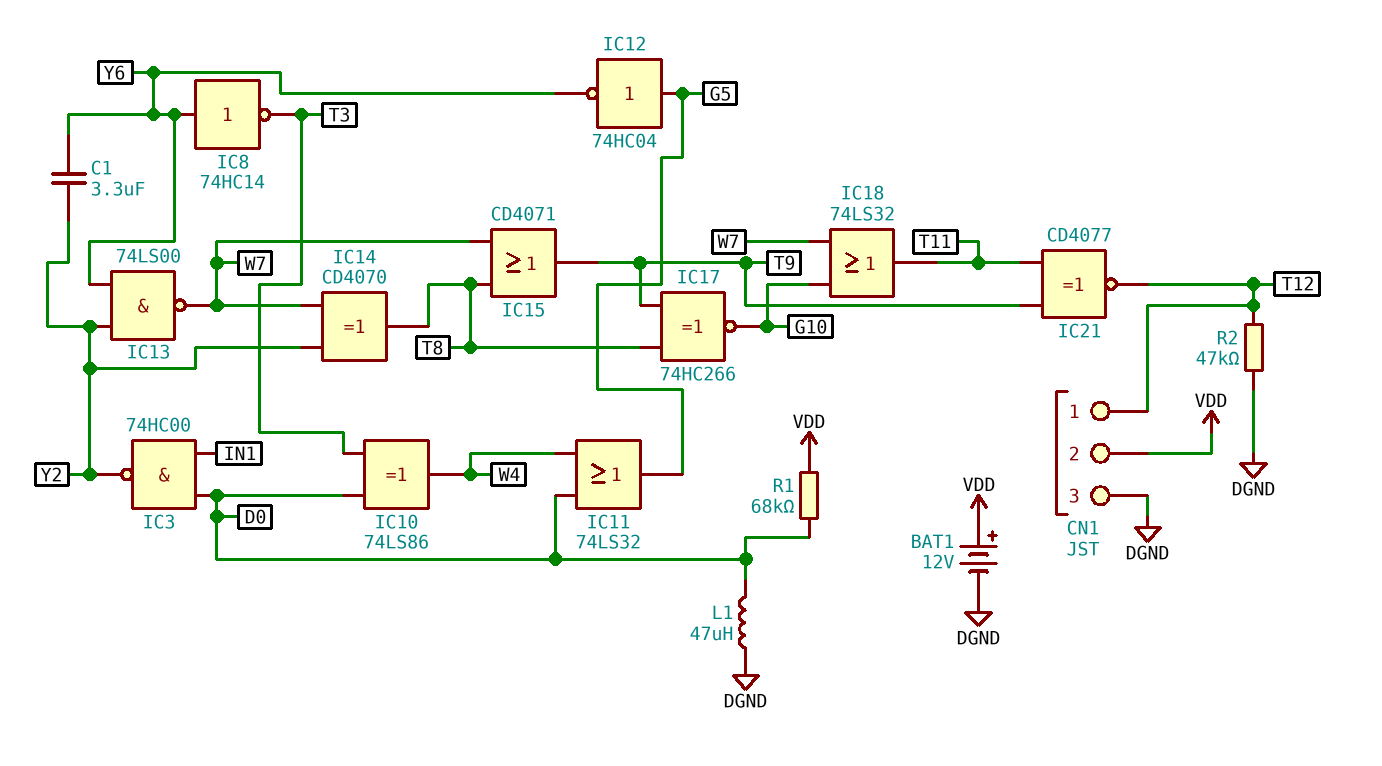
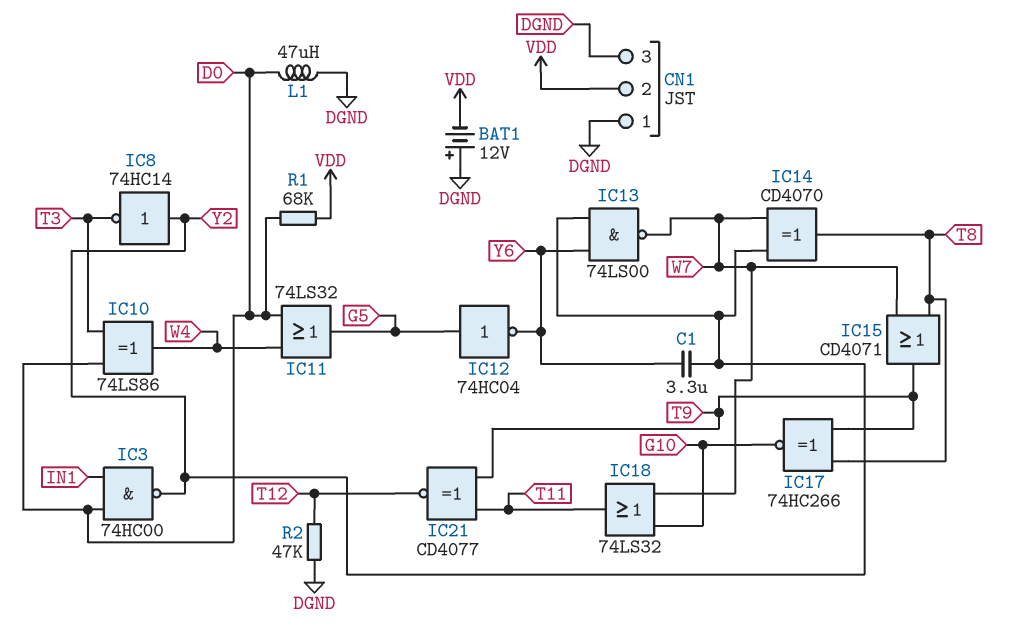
BAT1: 12V (plus VDD, minus DGND) -> 12V (plus DGND, minus VDD)
CN1 pin 1: T12 -> DGND
IC8: NOT 74HC14 (in Y6, out T3) -> NOT 74HC14 (in Y2, out T3)

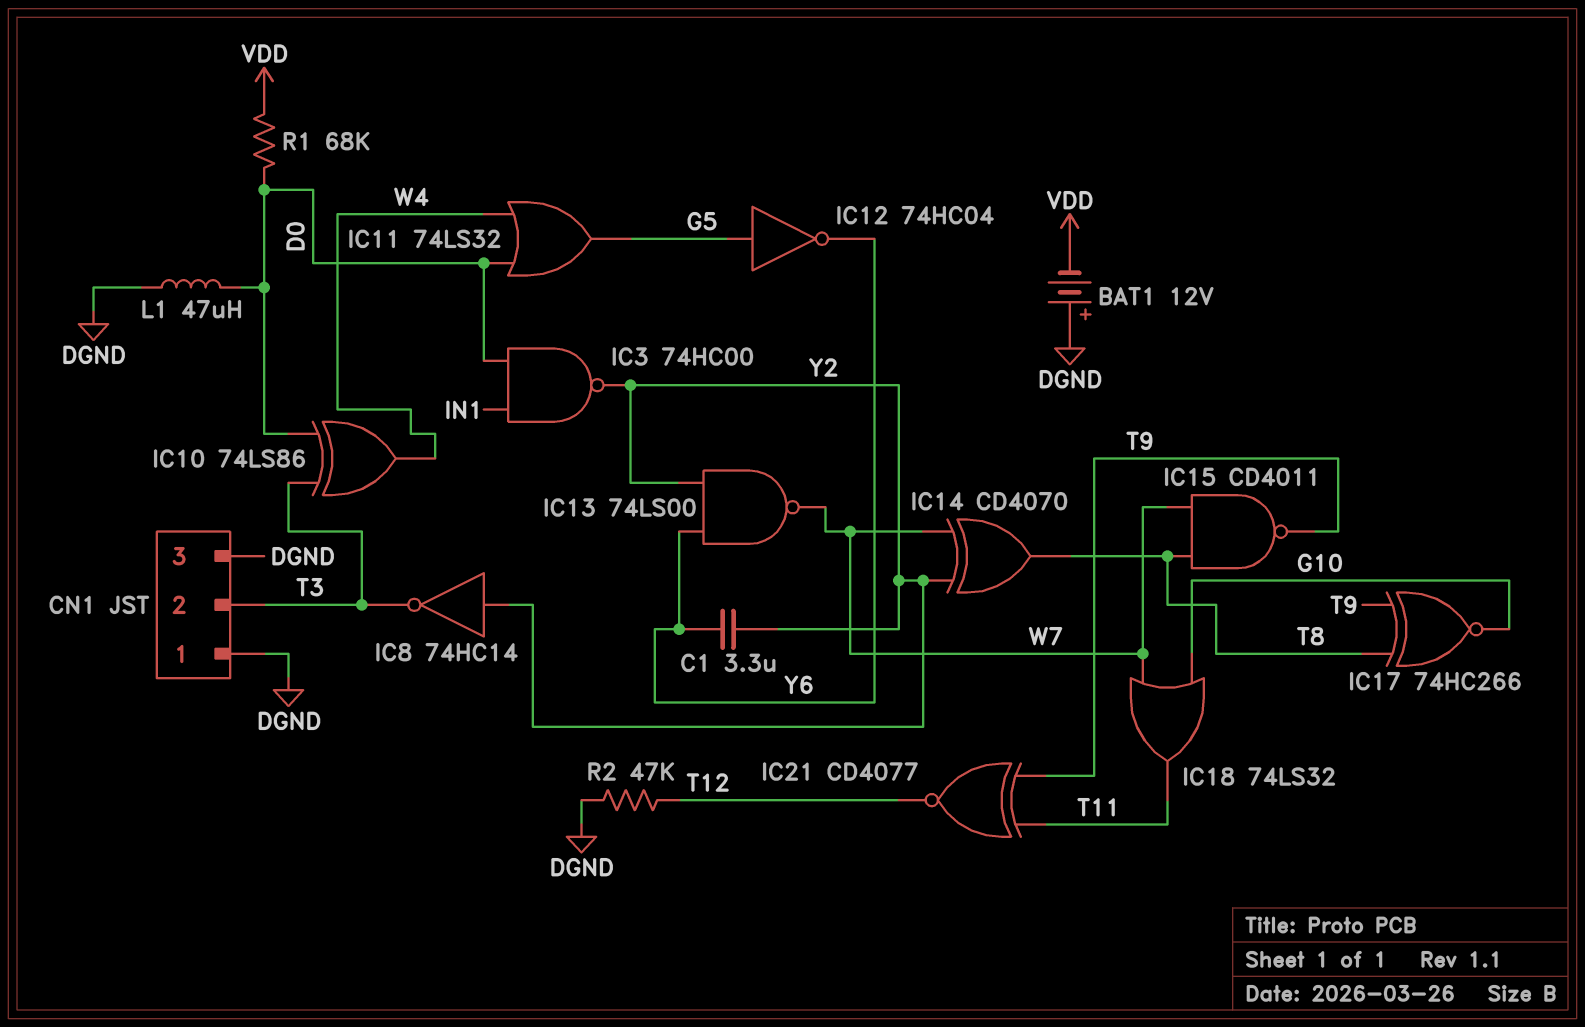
CN1 pin 2: VDD -> T3
IC15: OR CD4071 (in T8, in W7, out T9) -> NAND CD4011 (in T8, in W7, out T9)

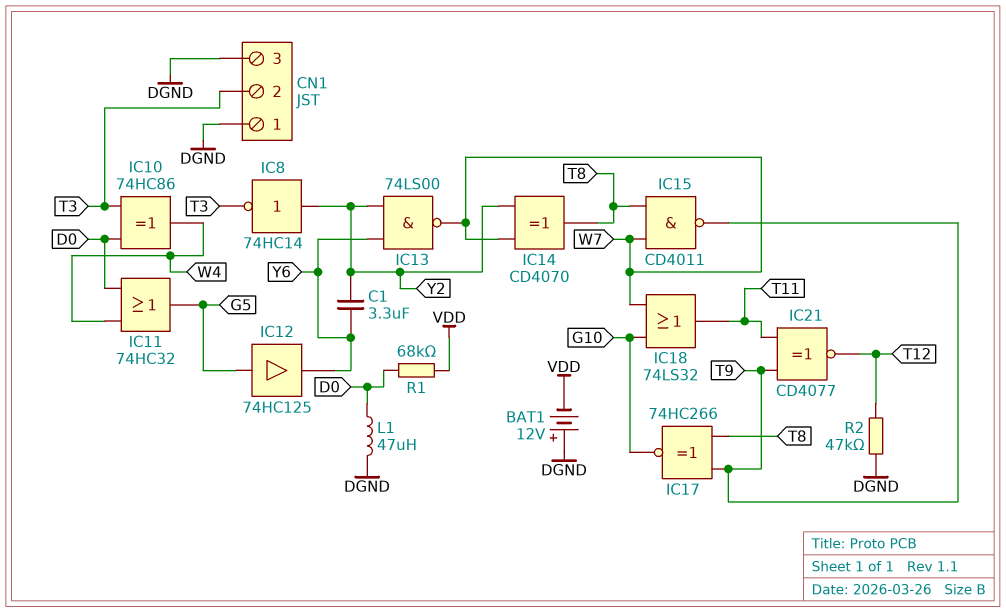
IC3: NAND 74HC00 (in D0, in IN1, out Y2) -> none
IC10: XOR 74LS86 (in D0, in T3, out W4) -> XOR 74HC86 (in D0, in T3, out W4)
IC11: OR 74LS32 (in D0, in W4, out G5) -> OR 74HC32 (in D0, in W4, out G5)
IC12: NOT 74HC04 (in G5, out Y6) -> buffer 74HC125 (in G5, out Y6)

